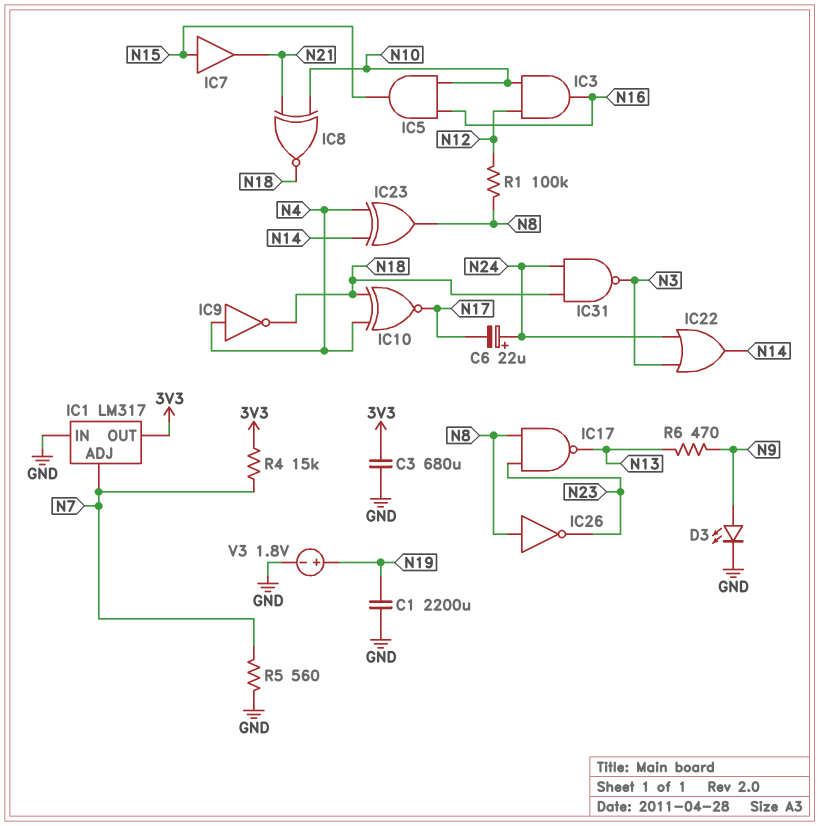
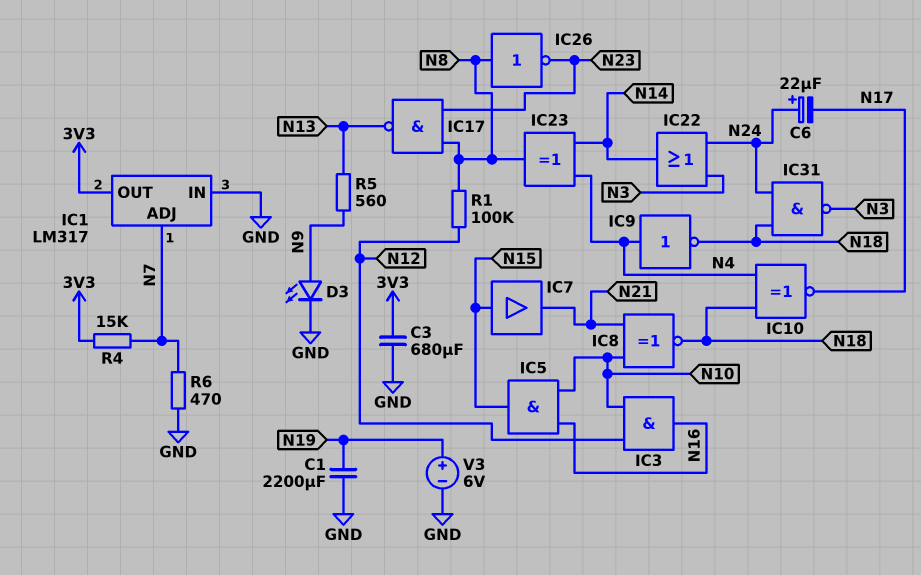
R5: 560 (GND, N7) -> 560 (N9, N13)
R6: 470 (N9, N13) -> 470 (GND, N7)
V3: 1.8V (plus N19, minus GND) -> 6V (plus N19, minus GND)

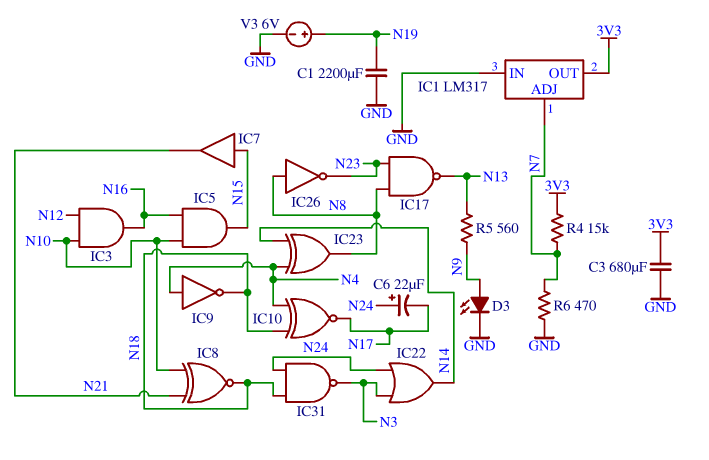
R1: 100k (N8, N12) -> none

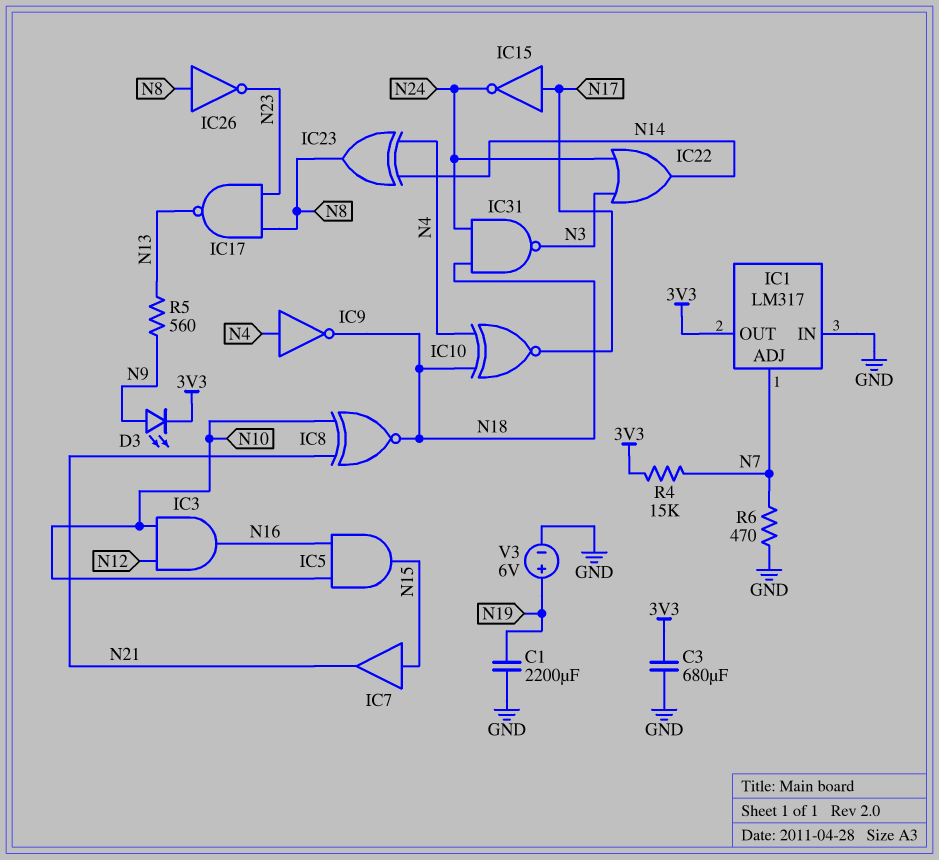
C6: 22uF (plus N24, minus N17) -> none
D3: LED (A N9, K GND) -> LED (A N9, K 3V3)
IC15: none -> NOT (in N17, out N24)

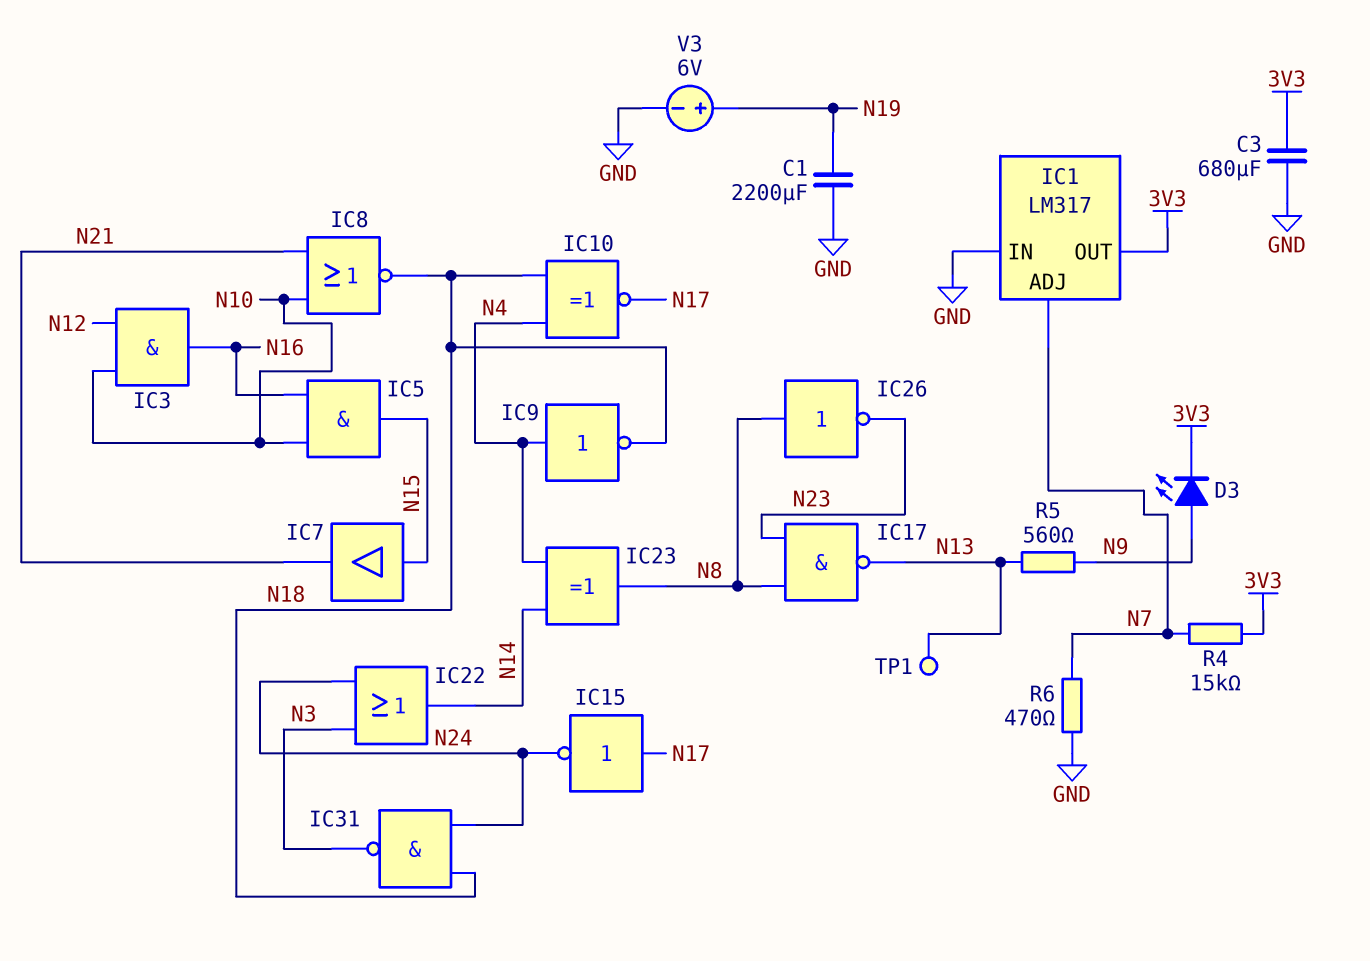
IC8: XNOR (in N10, in N21, out N18) -> NOR (in N10, in N21, out N18)
TP1: none -> test point (N13)

